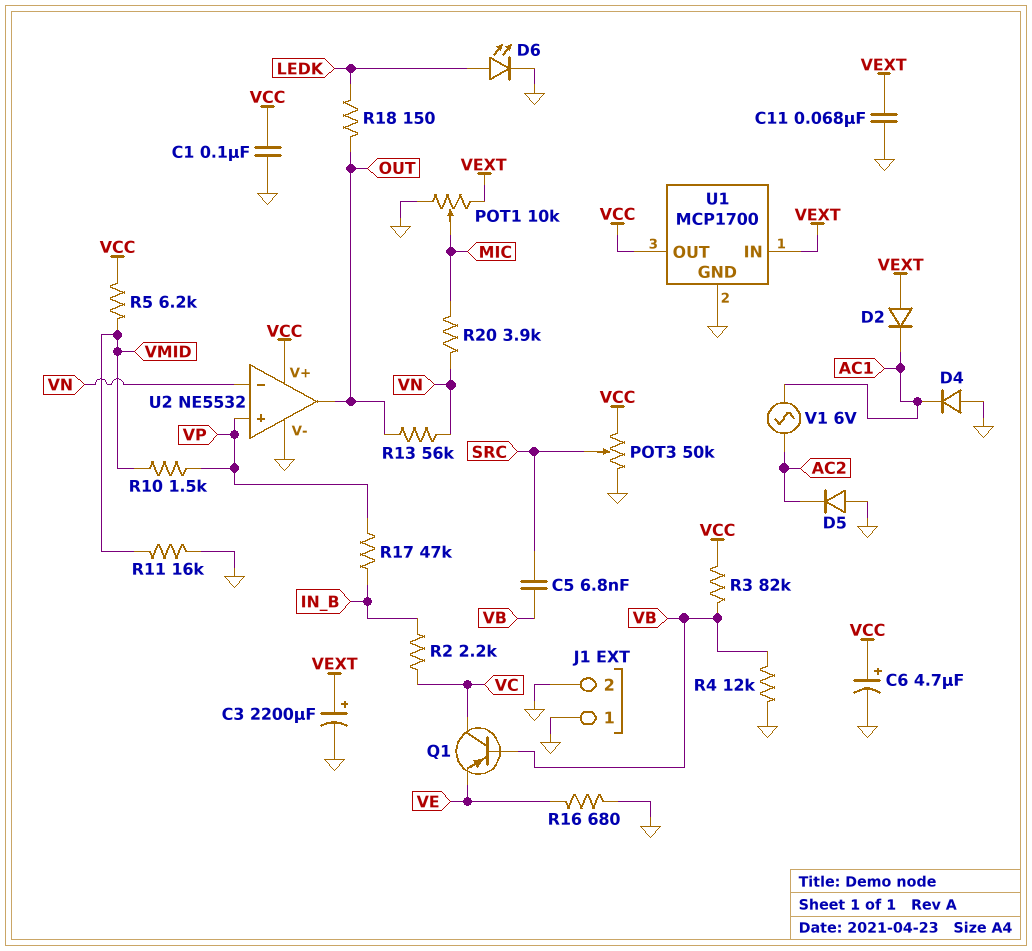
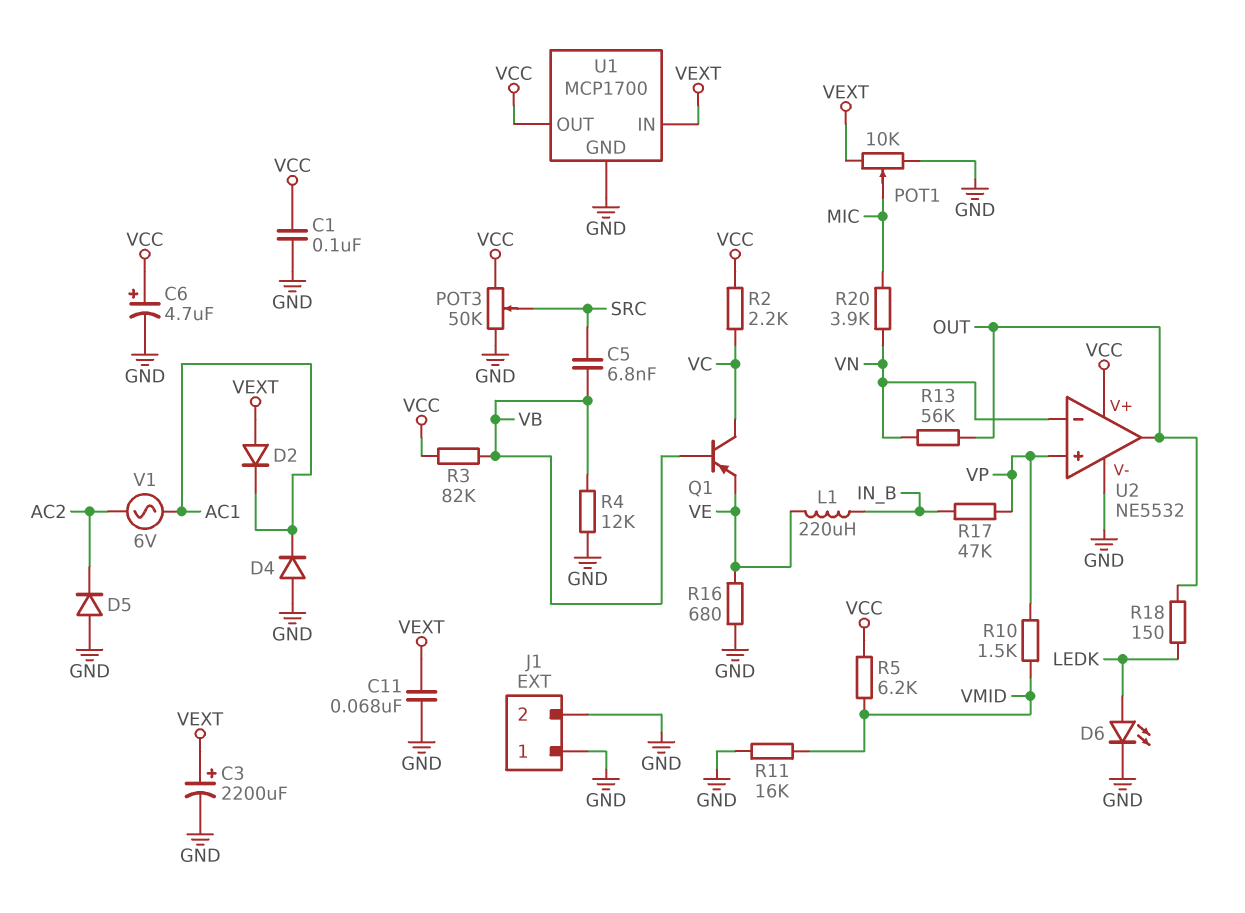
L1: none -> 220uH (IN_B, VE)
R2: 2.2k (IN_B, VC) -> 2.2k (VC, VCC)

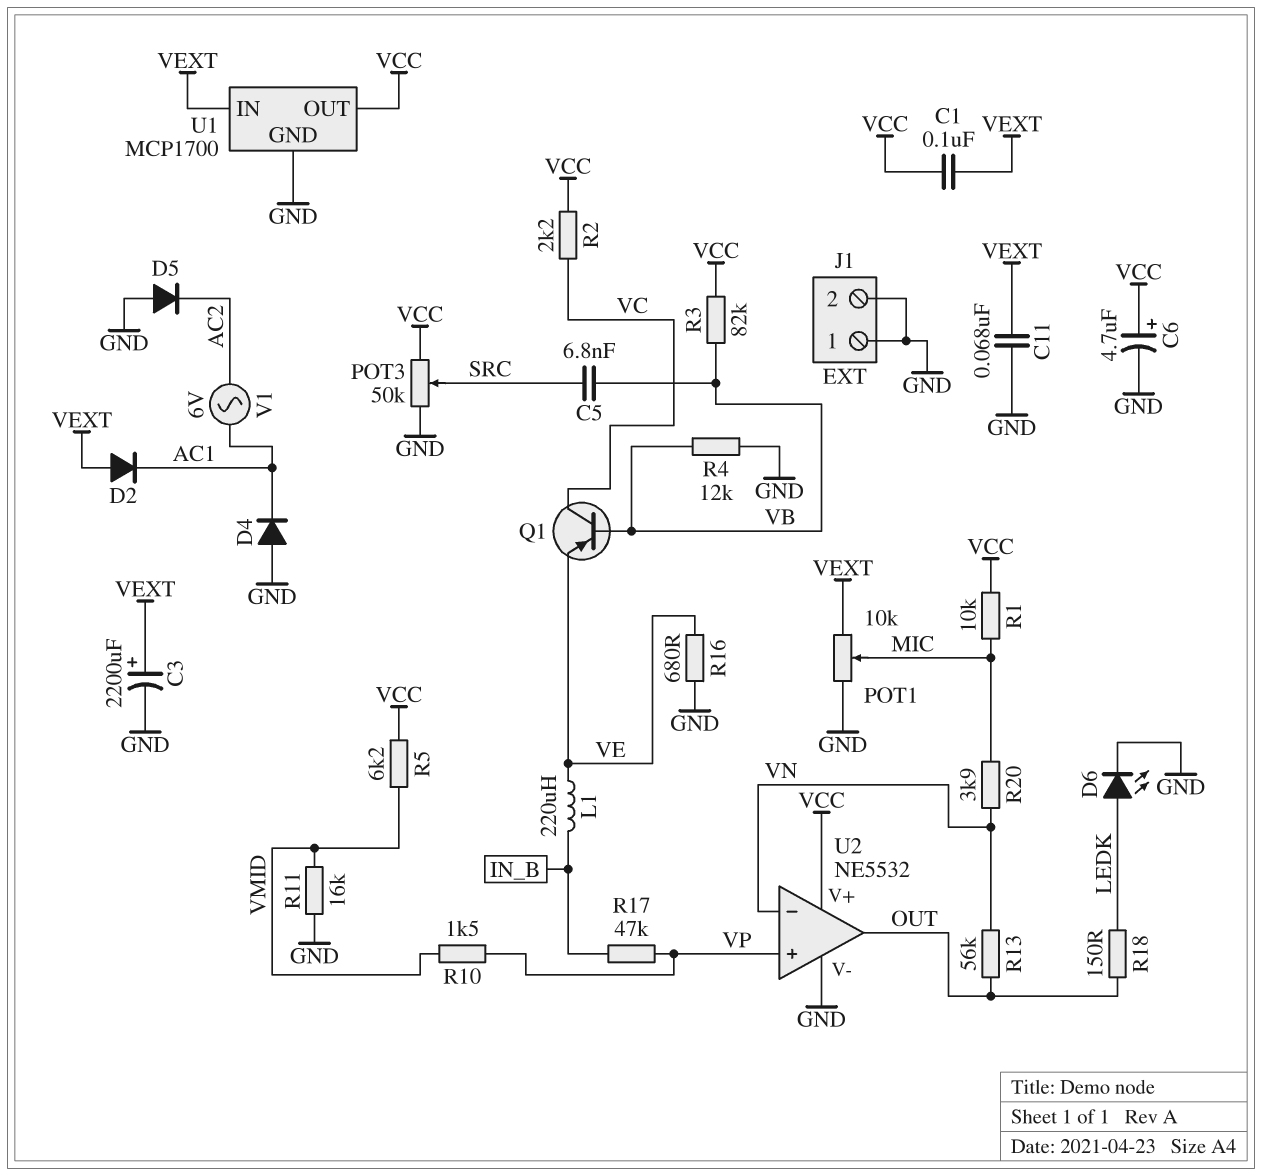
C1: 100nF (GND, VCC) -> 100nF (VCC, VEXT)
R1: none -> 10k (MIC, VCC)

